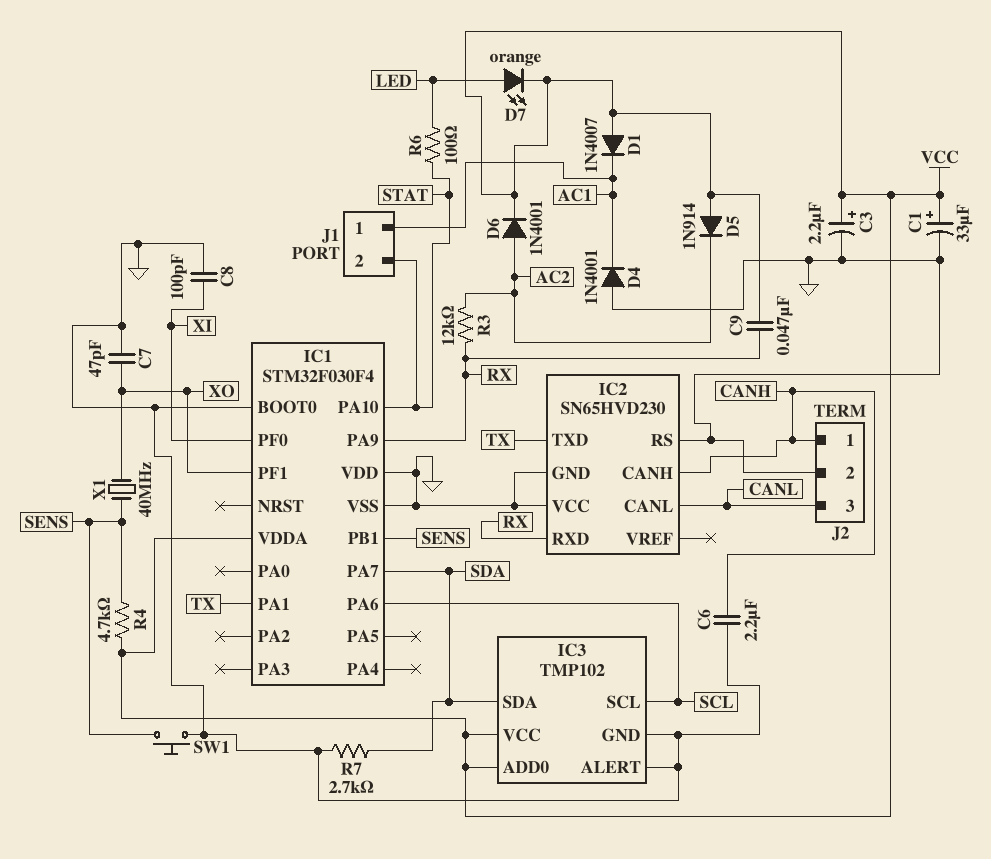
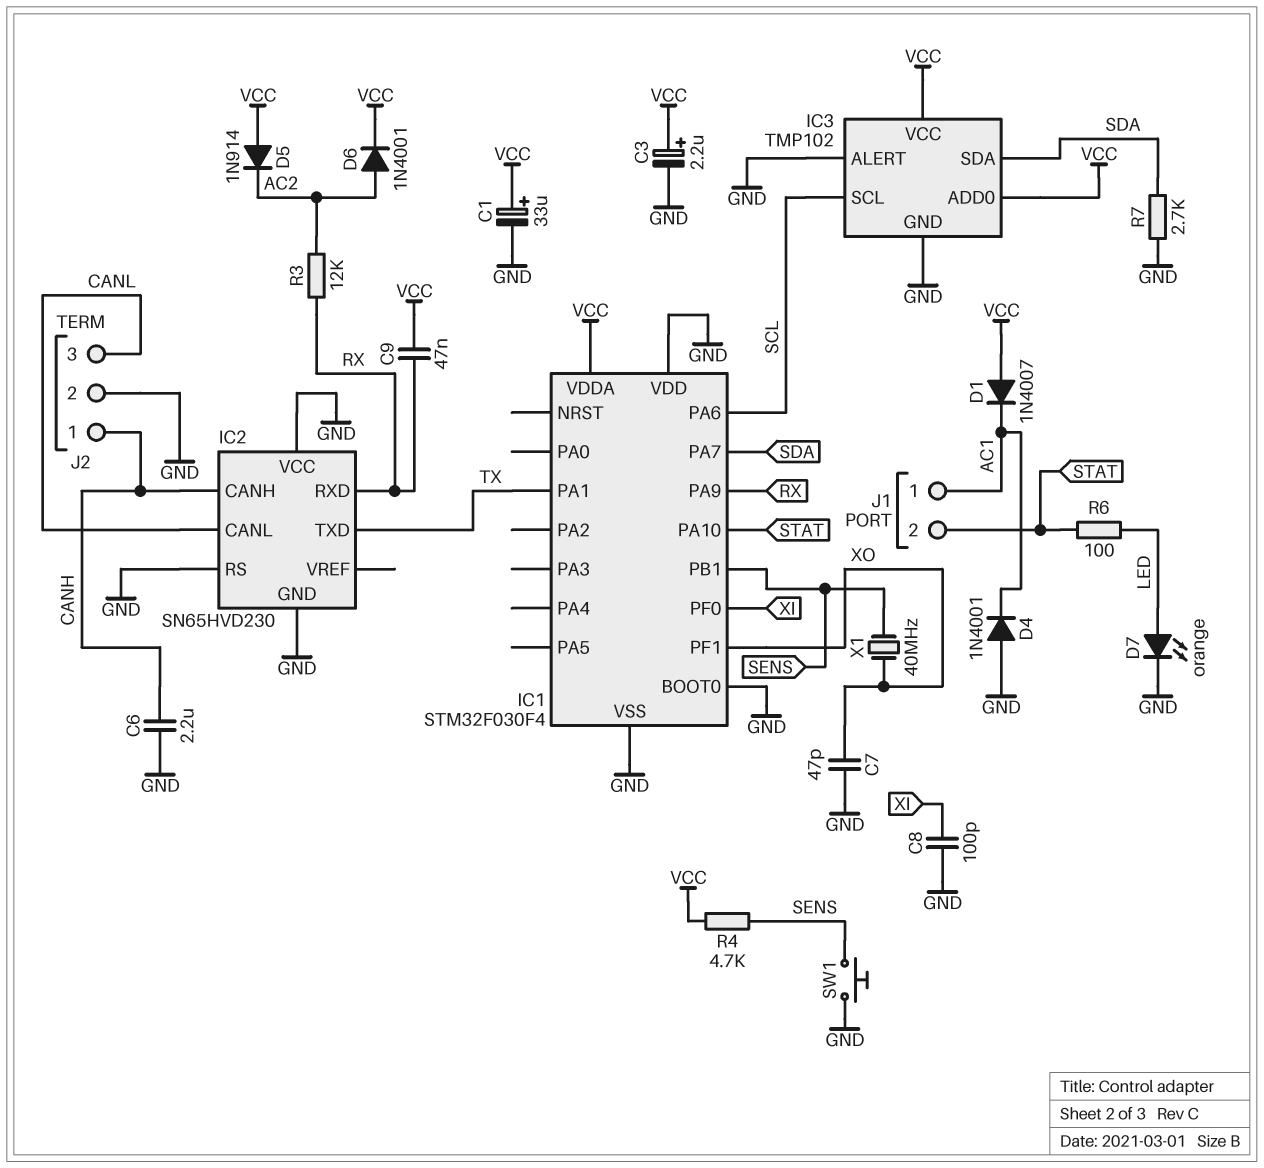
D7: LED orange (A LED, K VCC) -> LED orange (A LED, K GND)

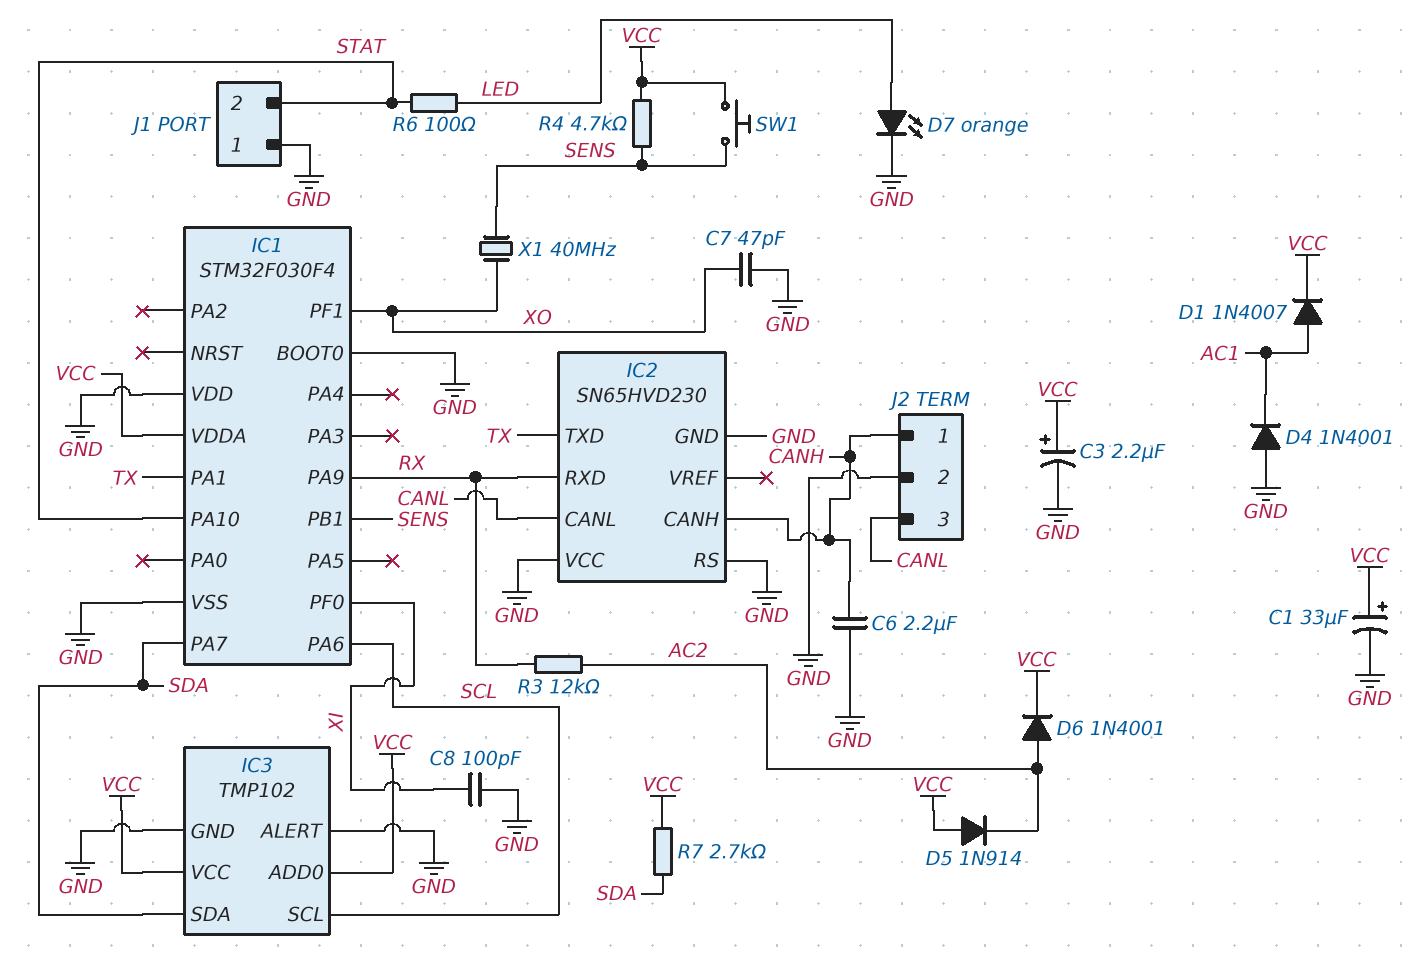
C9: 47nF (RX, VCC) -> none
D1: diode 1N4007 (A VCC, K AC1) -> diode 1N4007 (A AC1, K VCC)
J1 pin 1: AC1 -> GND
R7: 2.7k (GND, SDA) -> 2.7k (SDA, VCC)
SW1: button (GND, SENS) -> button (SENS, VCC)

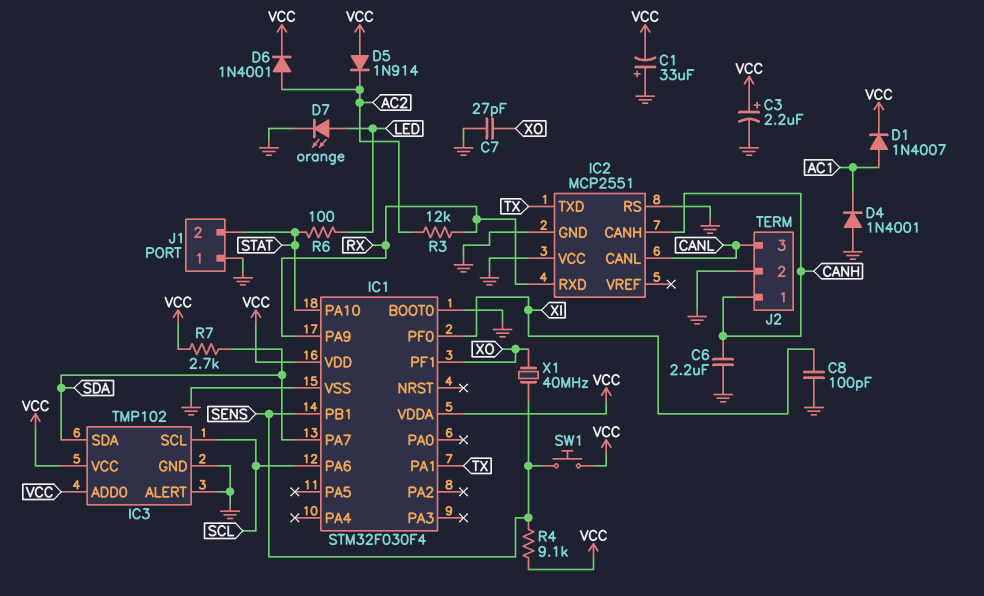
C1: 33uF (plus VCC, minus GND) -> 33uF (plus GND, minus VCC)
C7: 47pF (GND, XO) -> 27pF (GND, XO)
IC1 pin VDD: GND -> VCC
IC2: SN65HVD230 -> MCP2551
R4: 4.7k (SENS, VCC) -> 9.1k (SENS, VCC)

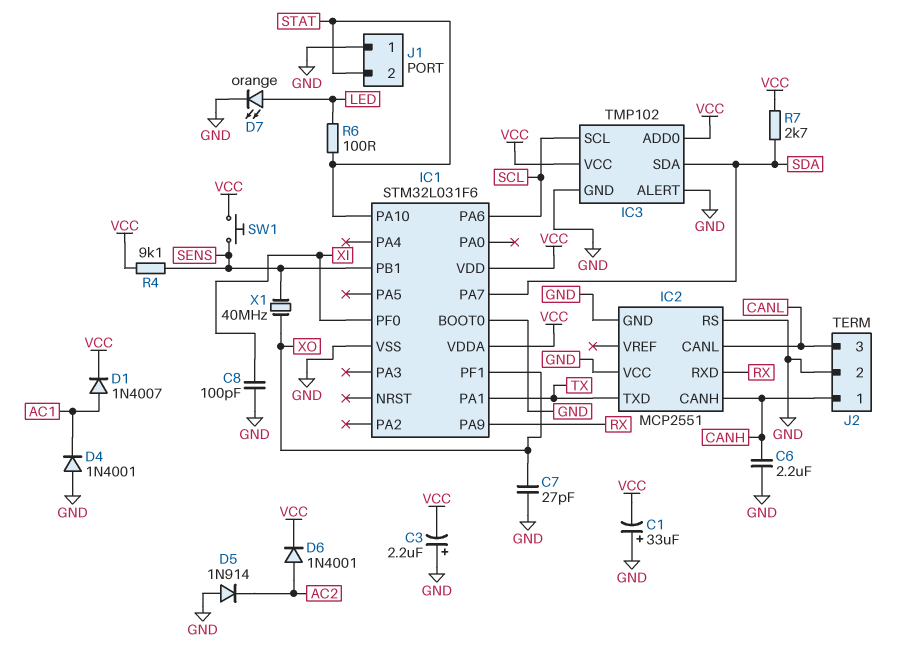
C3: 2.2uF (plus VCC, minus GND) -> 2.2uF (plus GND, minus VCC)
D5: diode 1N914 (A VCC, K AC2) -> diode 1N914 (A GND, K AC2)
IC1: STM32F030F4 -> STM32L031F6
R3: 12k (AC2, RX) -> none

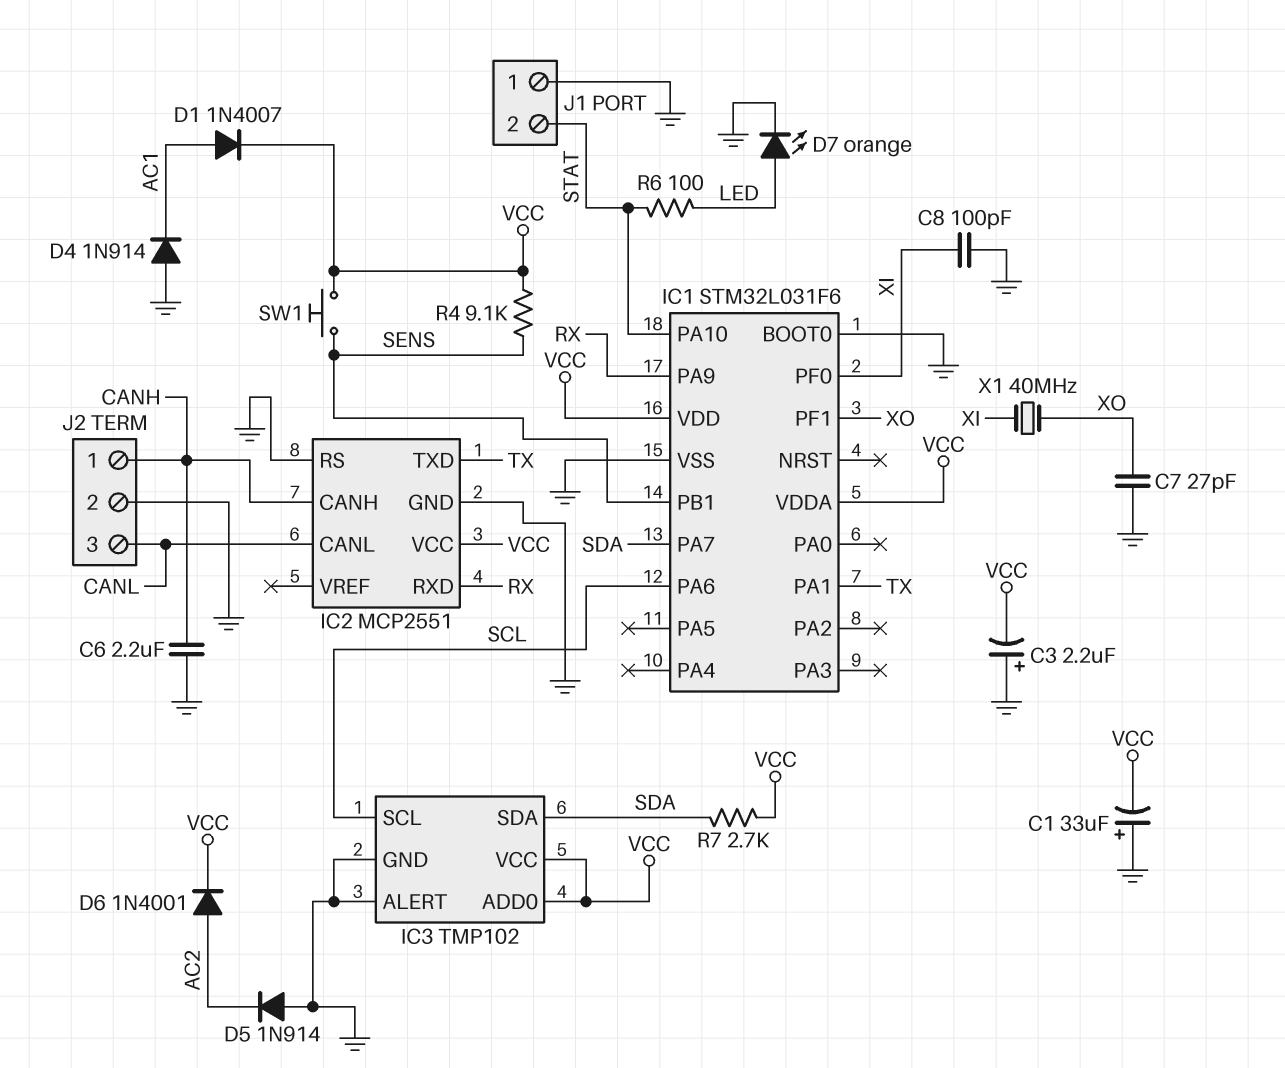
D4: diode 1N4001 (A GND, K AC1) -> diode 1N914 (A GND, K AC1)
IC2 pin VCC: GND -> VCC
X1: 40MHz (SENS, XO) -> 40MHz (XI, XO)

